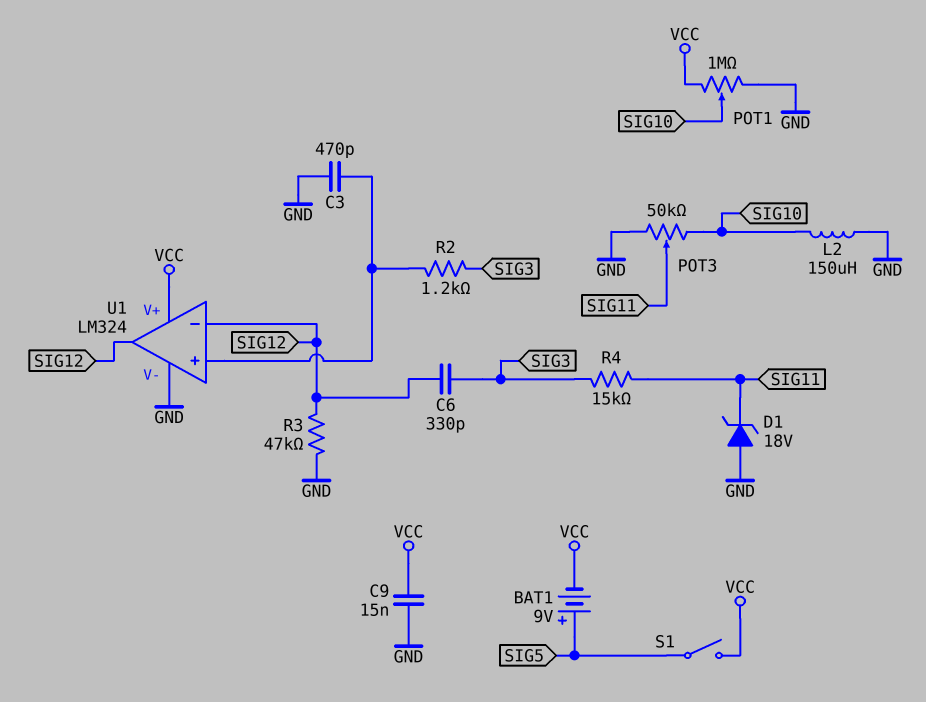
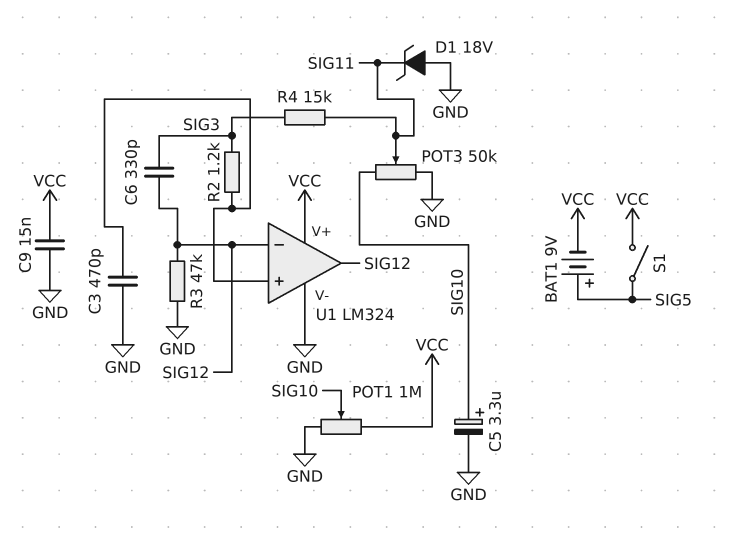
C5: none -> 3.3uF (plus SIG10, minus GND)
L2: 150uH (GND, SIG10) -> none

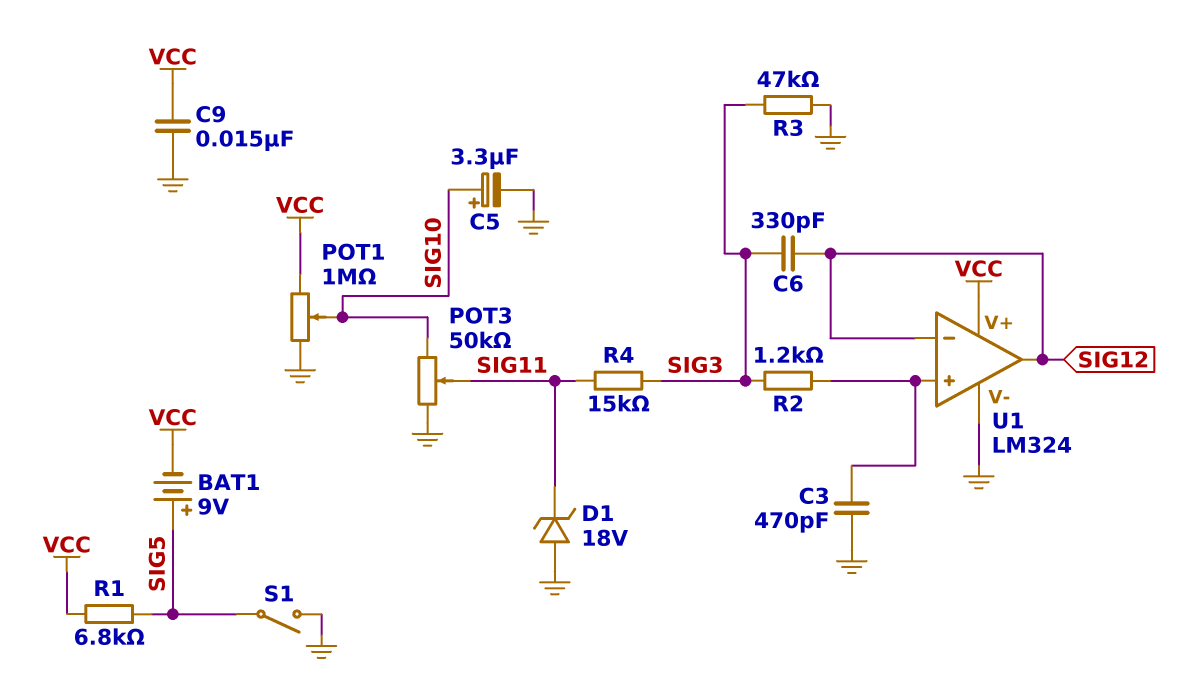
R1: none -> 6.8k (SIG5, VCC)
R3: 47k (GND, SIG12) -> 47k (GND, SIG3)
S1: switch (SIG5, VCC) -> switch (GND, SIG5)

